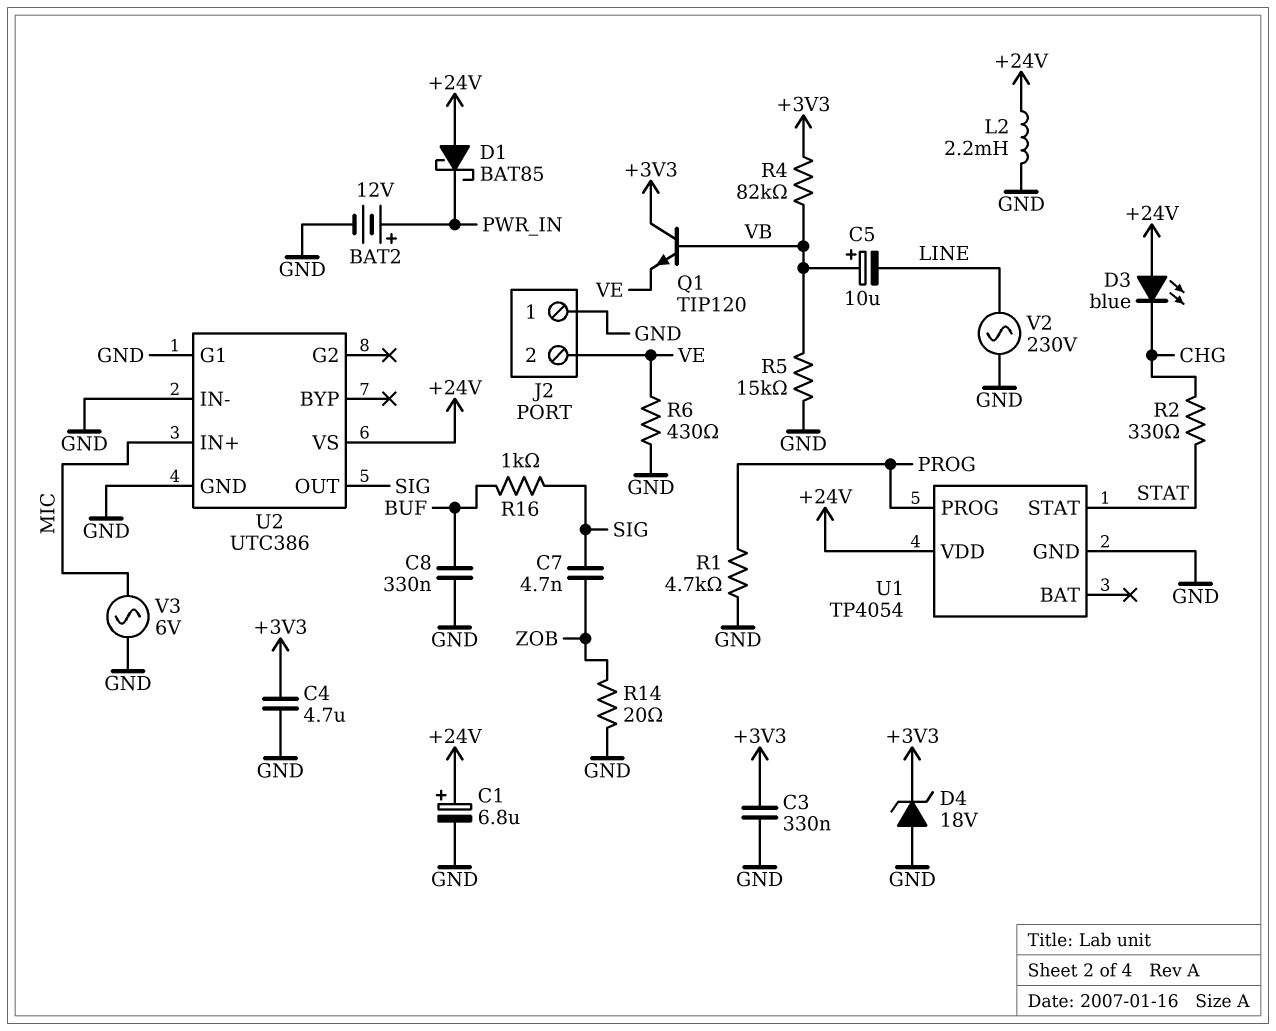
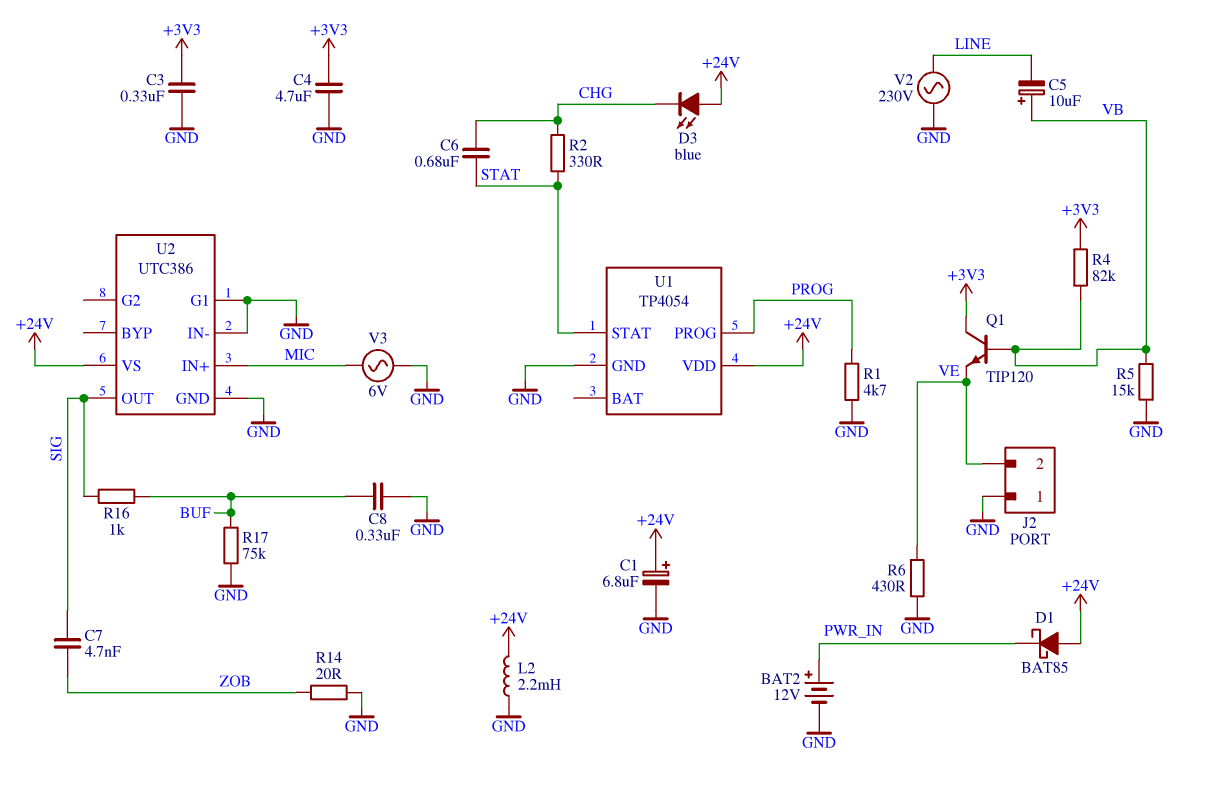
C6: none -> 680nF (CHG, STAT)
D4: zener 18V (A GND, K +3V3) -> none
R17: none -> 75k (BUF, GND)

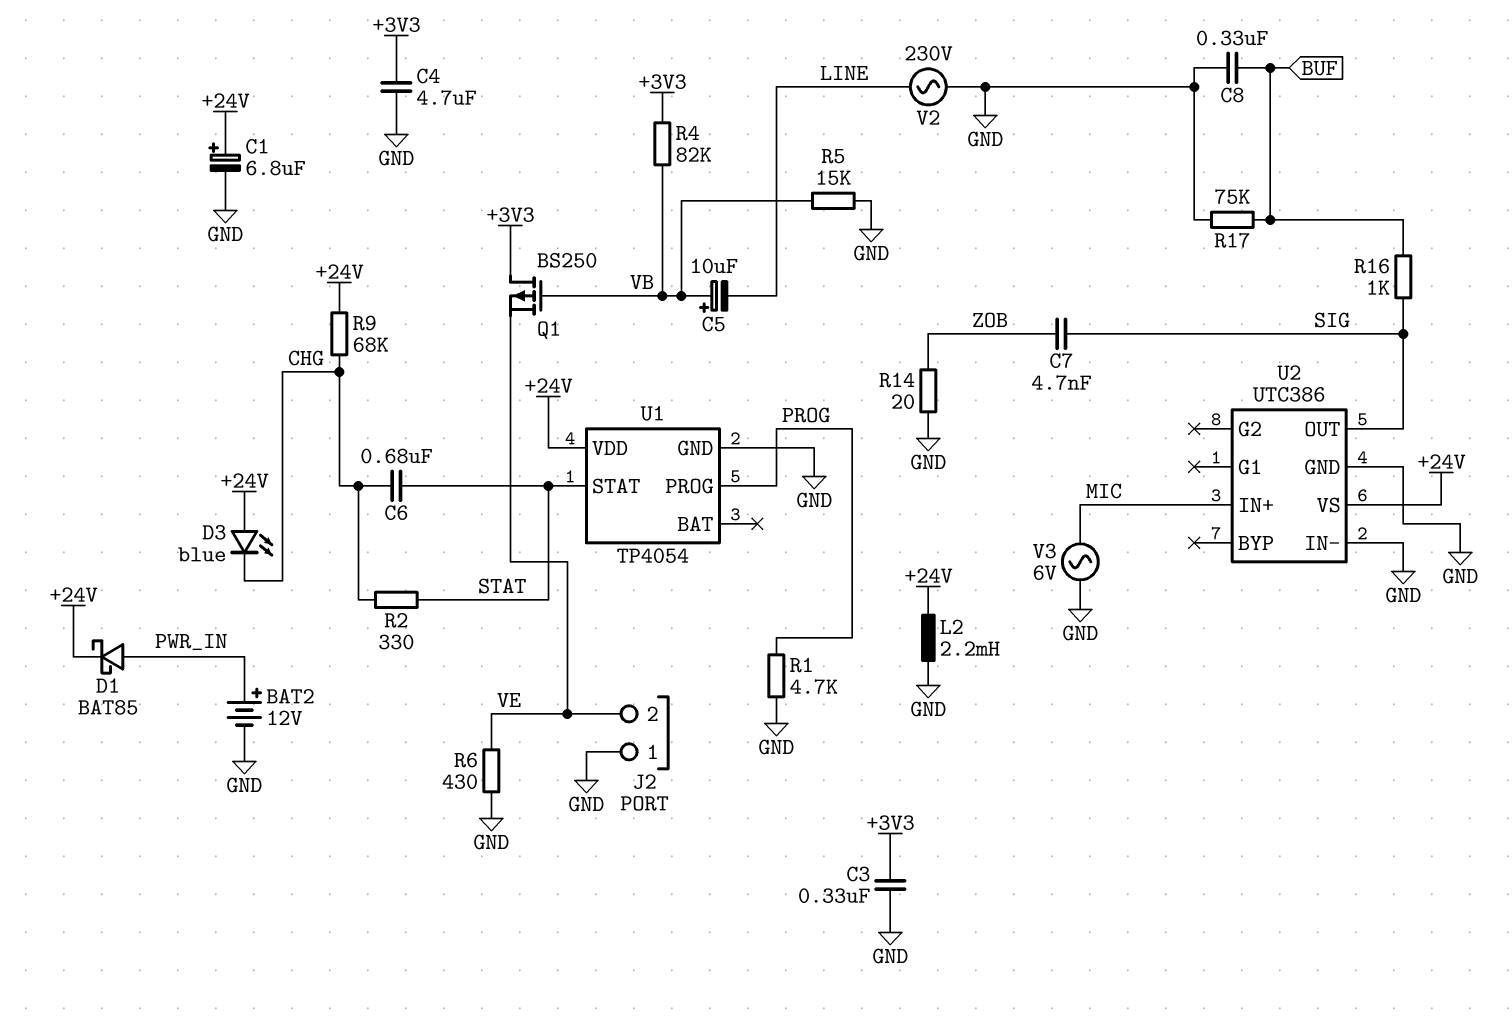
D1: schottky BAT85 (A +24V, K PWR_IN) -> schottky BAT85 (A PWR_IN, K +24V)
Q1: NPN TIP120 (B VB, C +3V3, E VE) -> PMOS BS250 (G VB, D +3V3, S VE)
R9: none -> 68k (+24V, CHG)
U2 pin G1: GND -> none

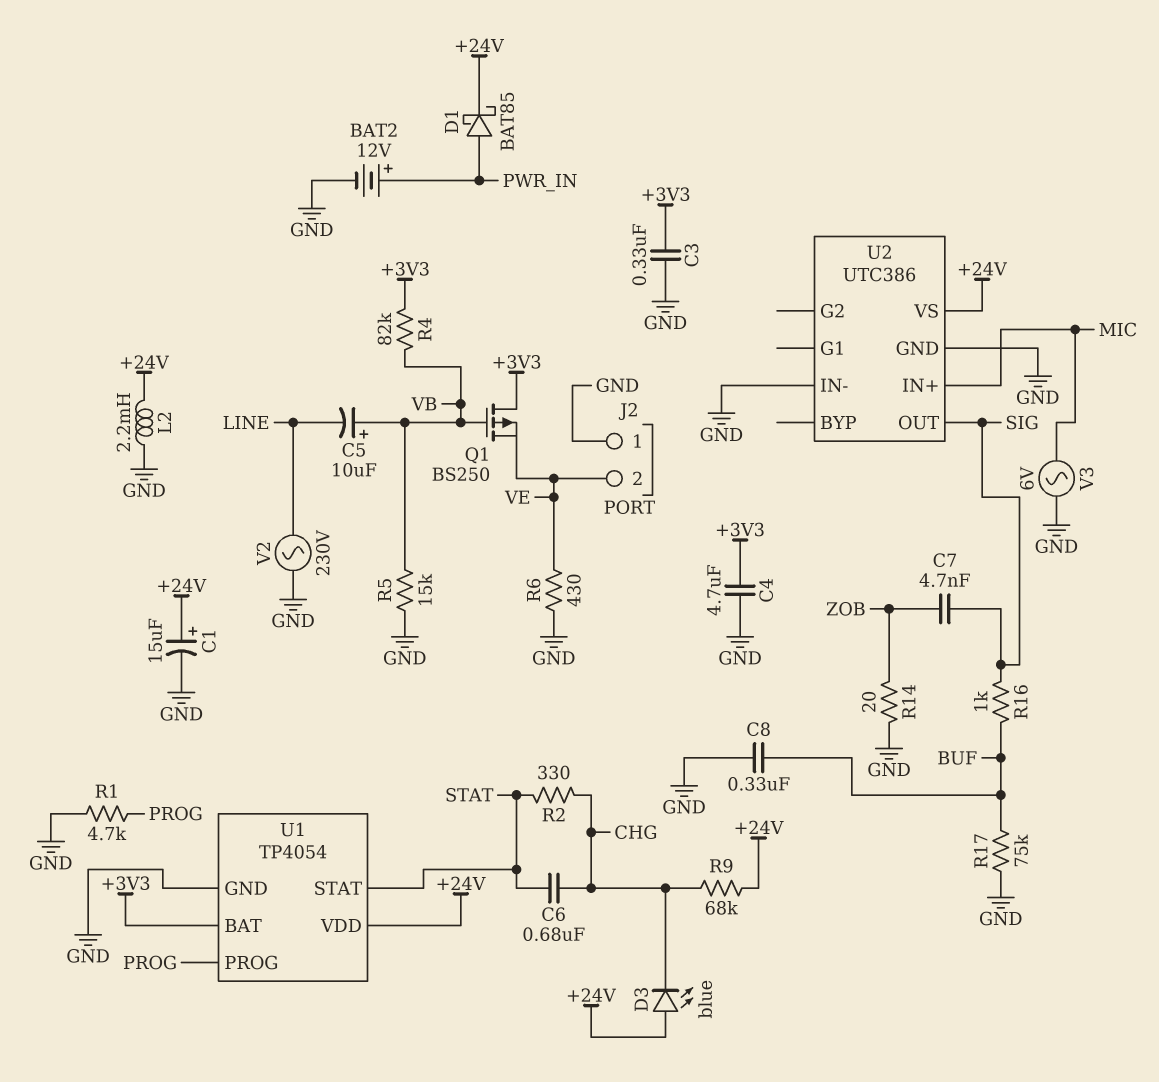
C1: 6.8uF (plus +24V, minus GND) -> 15uF (plus +24V, minus GND)
U1 pin BAT: none -> +3V3

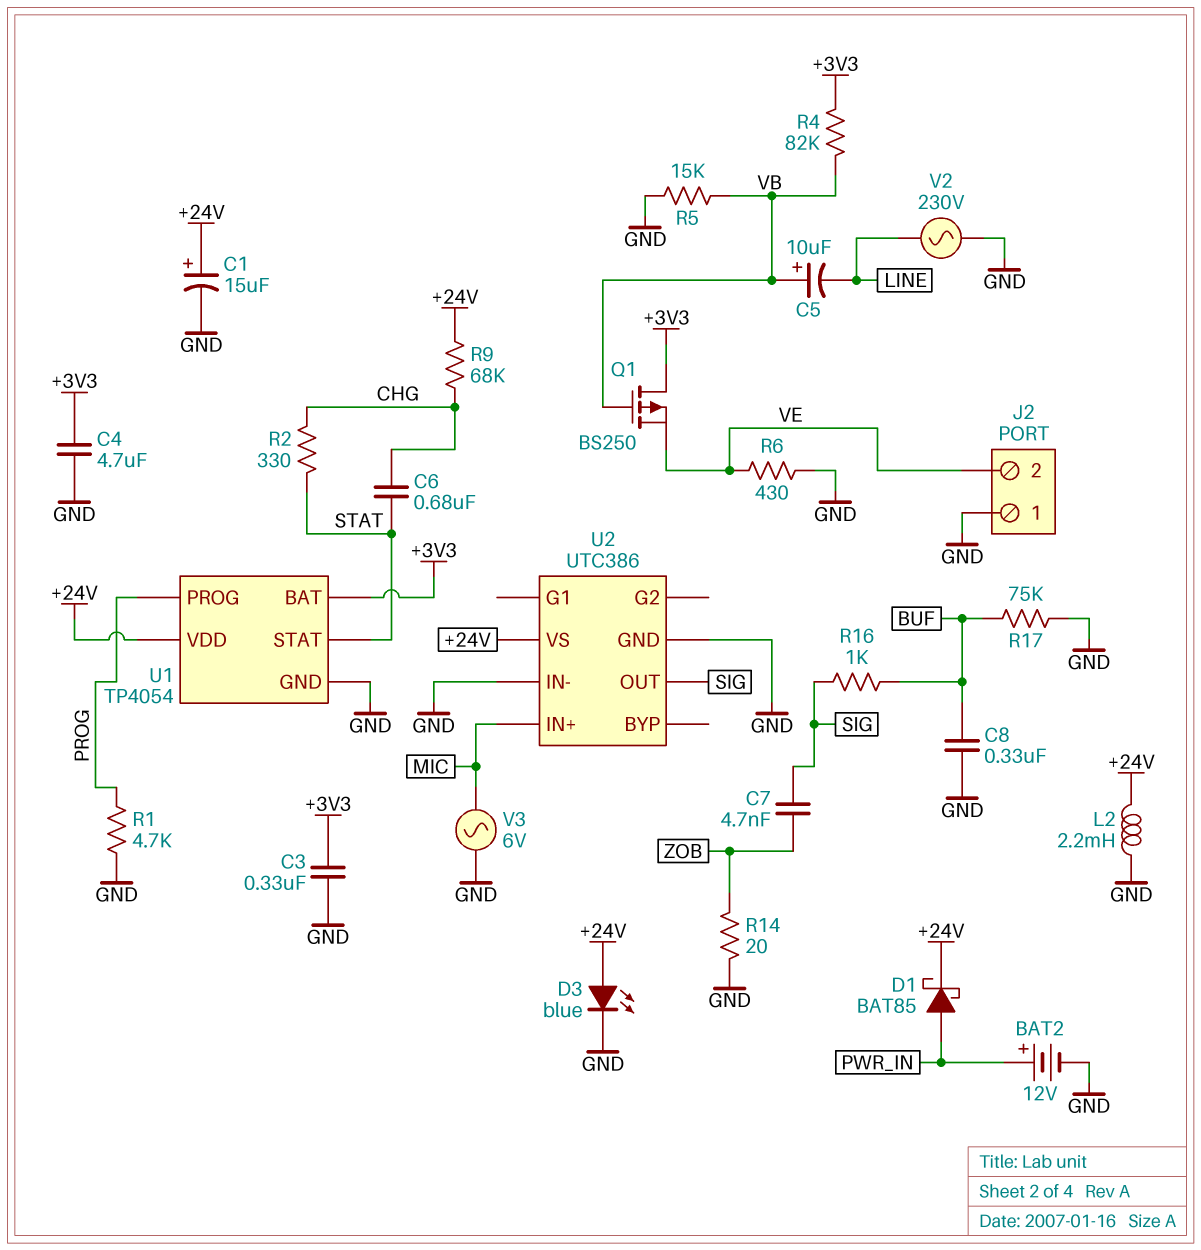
D3: LED blue (A +24V, K CHG) -> LED blue (A +24V, K GND)

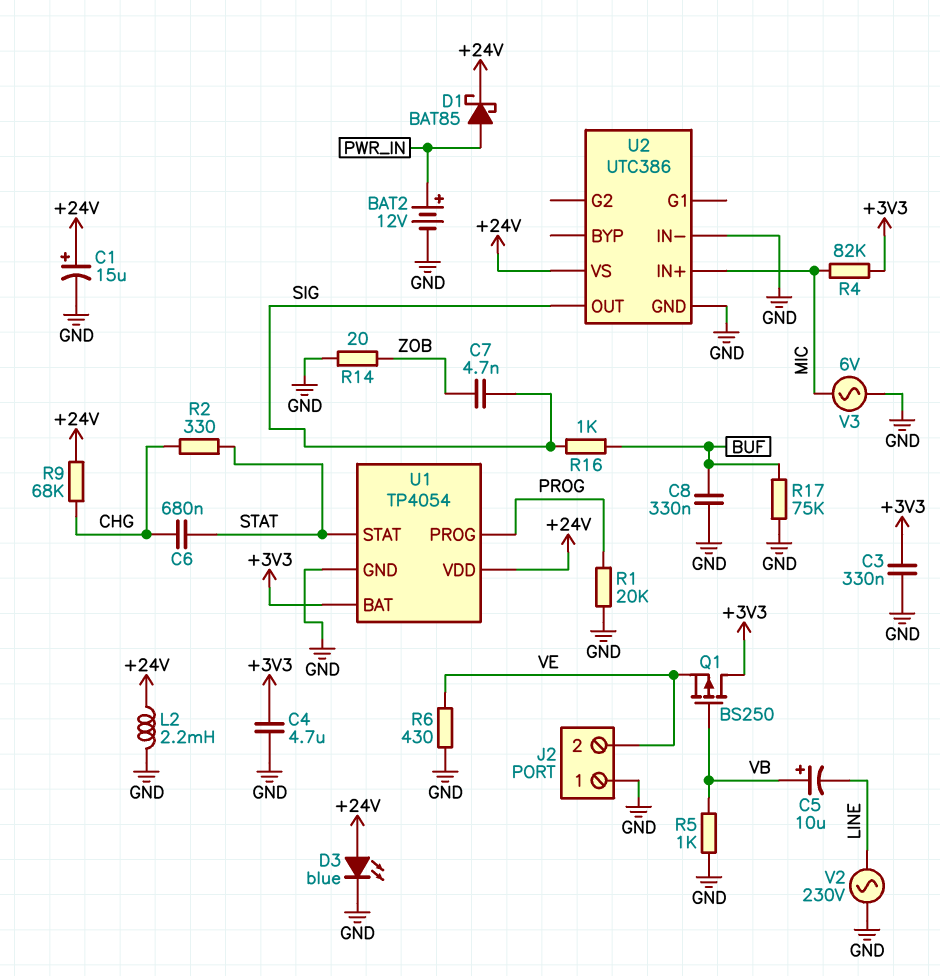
R1: 4.7k (GND, PROG) -> 20k (GND, PROG)
R4: 82k (+3V3, VB) -> 82k (+3V3, MIC)
R5: 15k (GND, VB) -> 1k (GND, VB)

